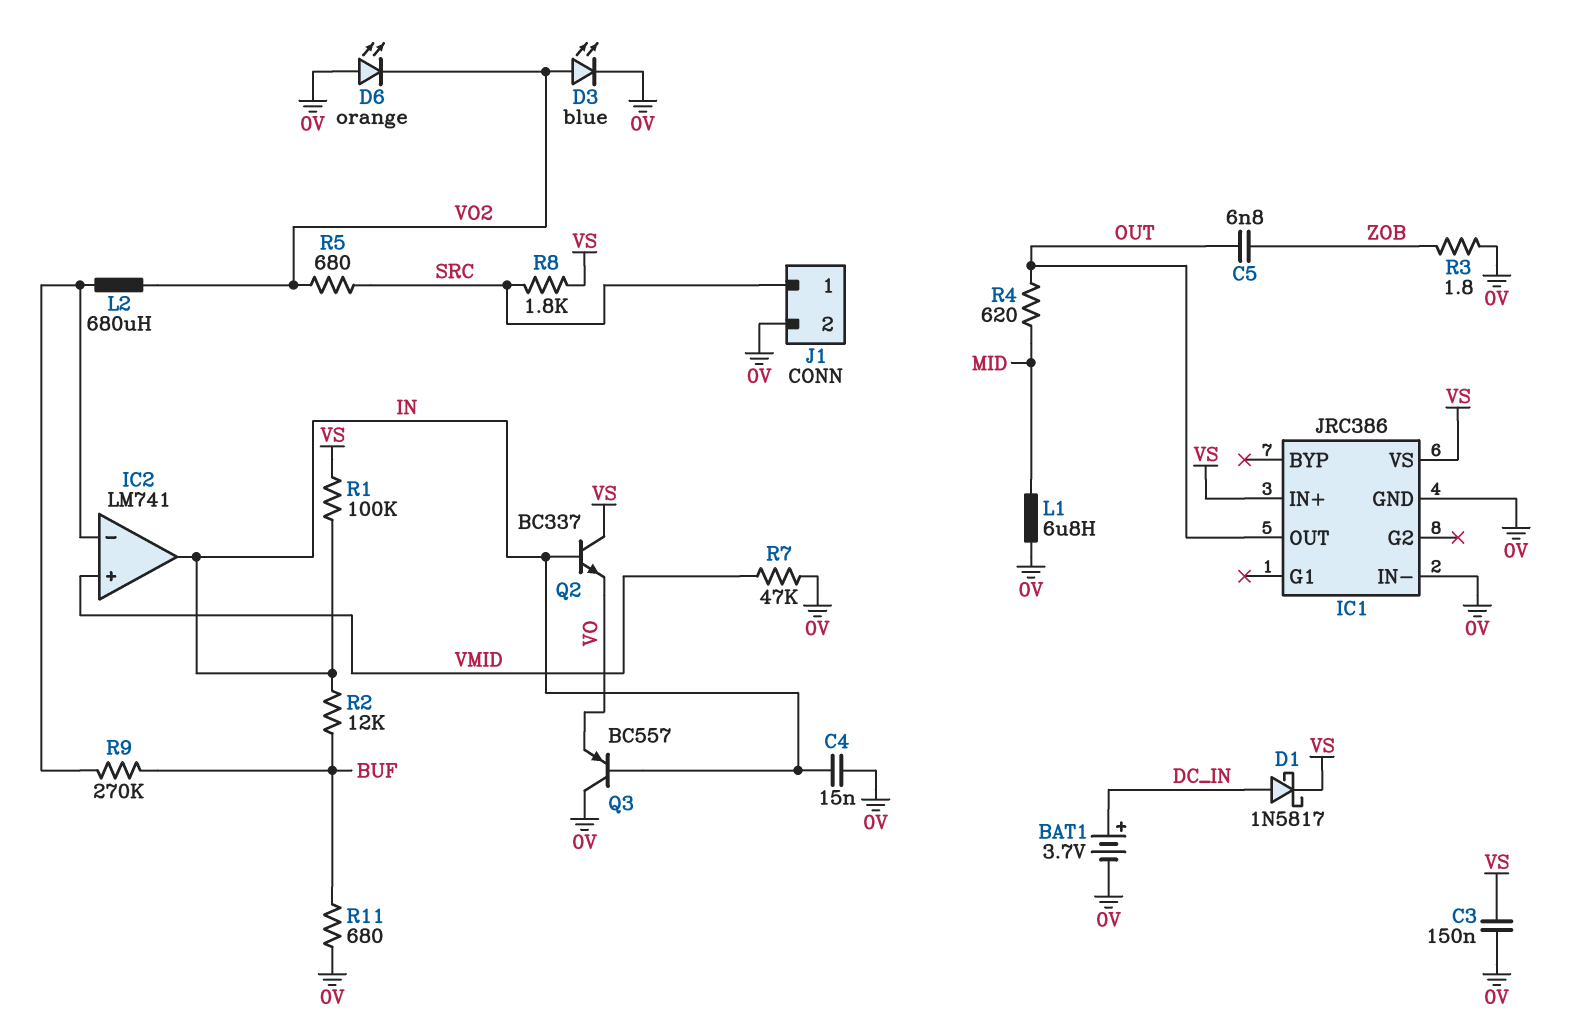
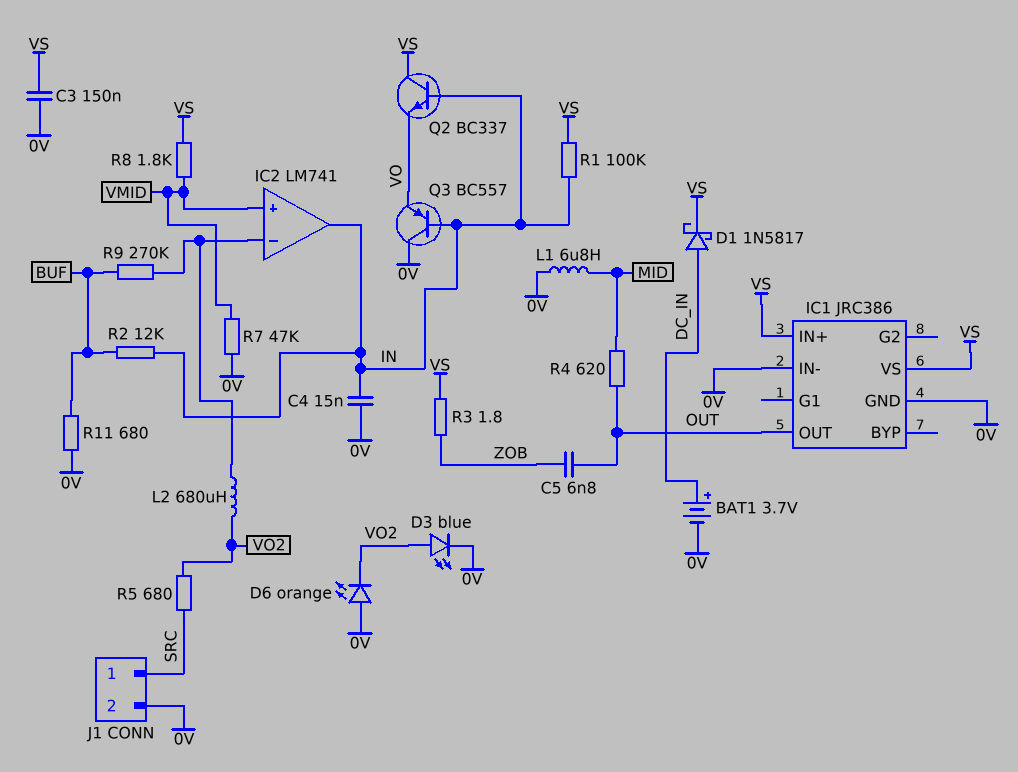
R3: 1.8 (0V, ZOB) -> 1.8 (VS, ZOB)
R8: 1.8k (SRC, VS) -> 1.8k (VMID, VS)

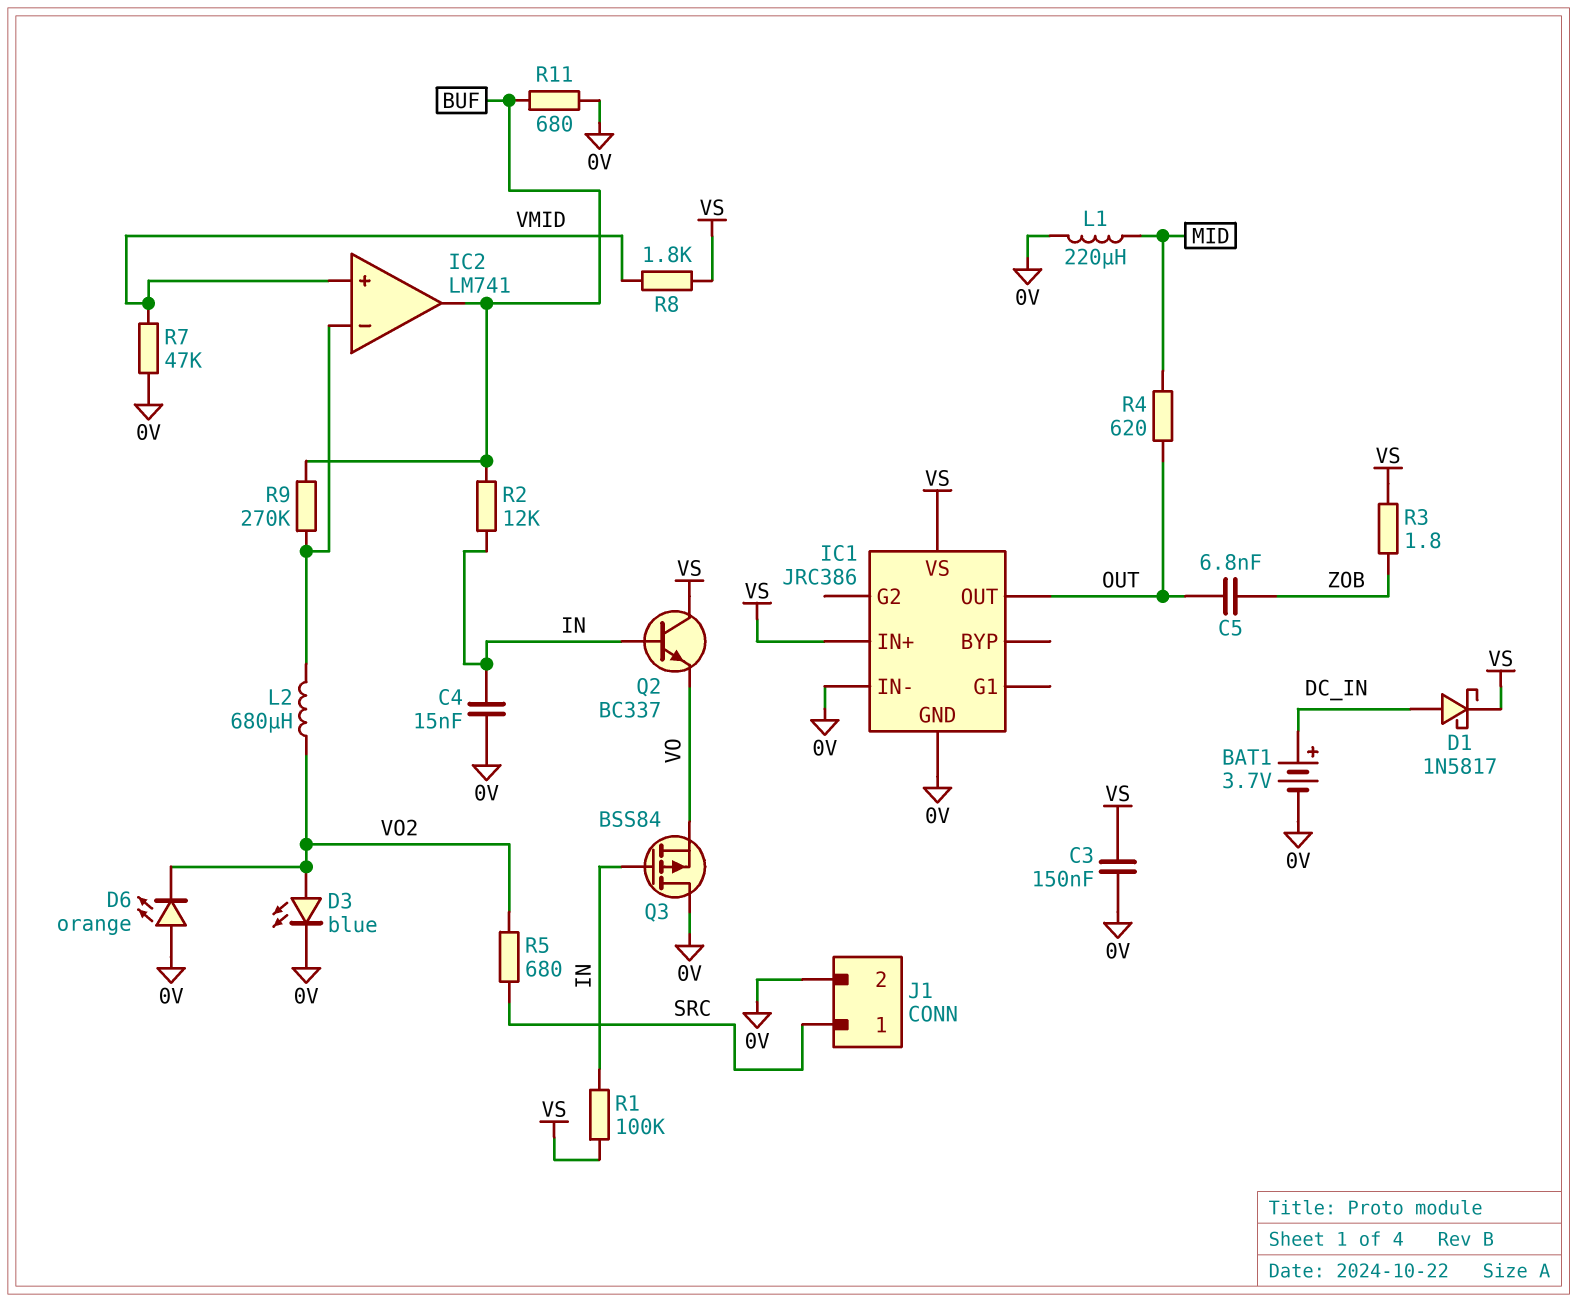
IC2 pin out: IN -> BUF
L1: 6.8uH (0V, MID) -> 220uH (0V, MID)
Q3: PNP BC557 (B IN, C 0V, E VO) -> PMOS BSS84 (G IN, D 0V, S VO)

